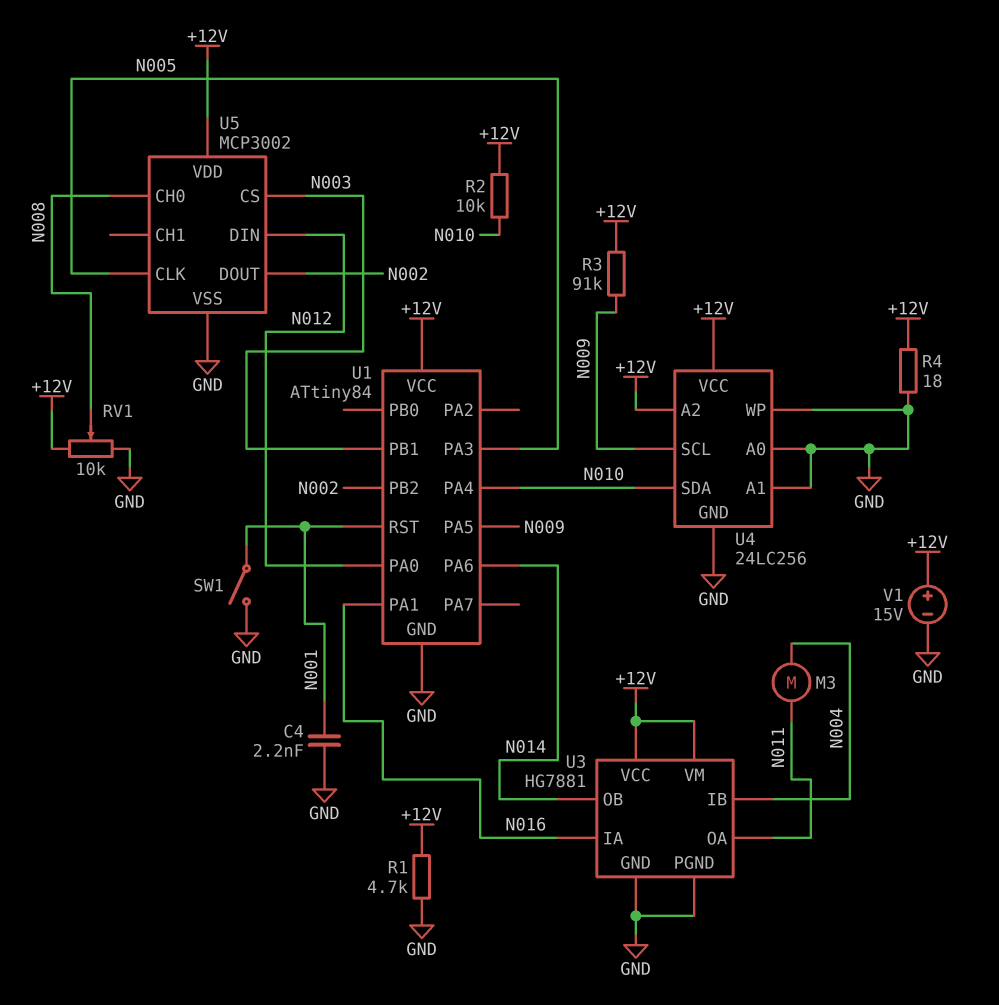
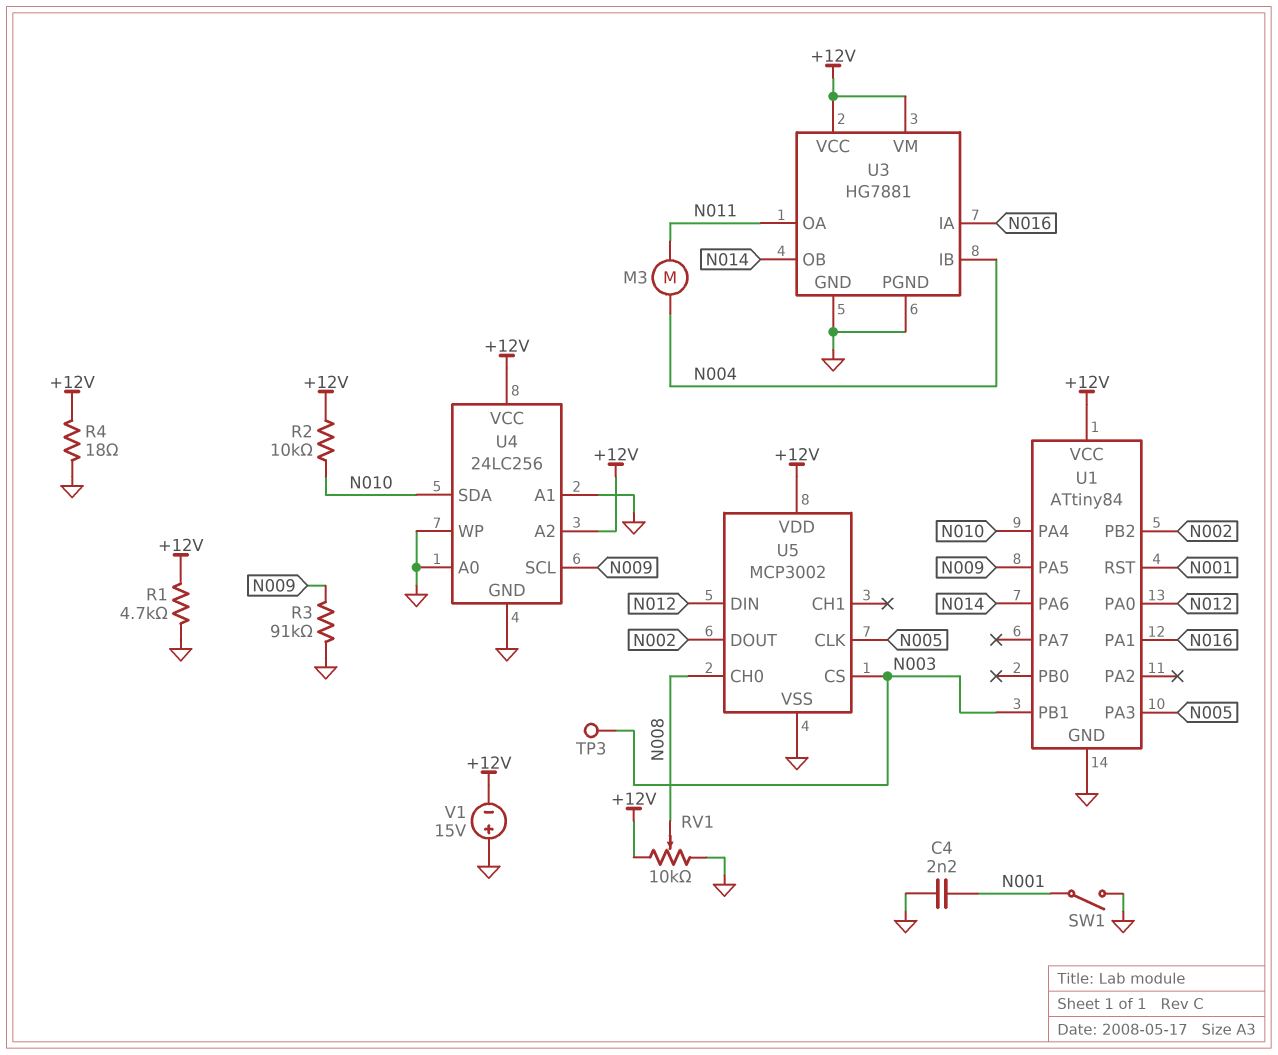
R3: 91k (+12V, N009) -> 91k (GND, N009)
TP3: none -> test point (N003)
V1: 15V (plus +12V, minus GND) -> 15V (plus GND, minus +12V)

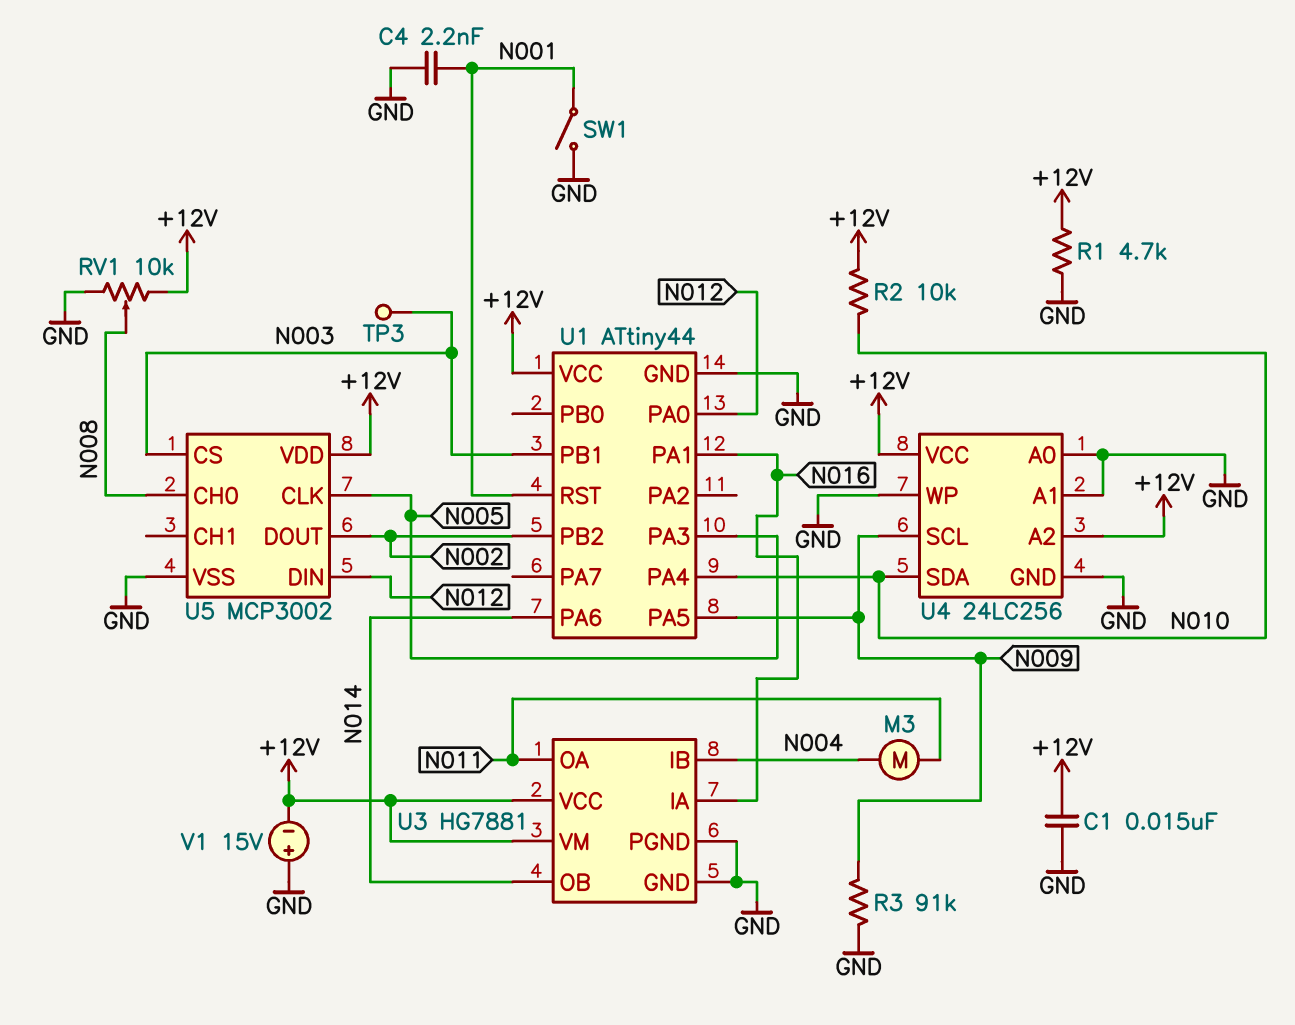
C1: none -> 15nF (+12V, GND)
R4: 18 (+12V, GND) -> none
U1: ATtiny84 -> ATtiny44

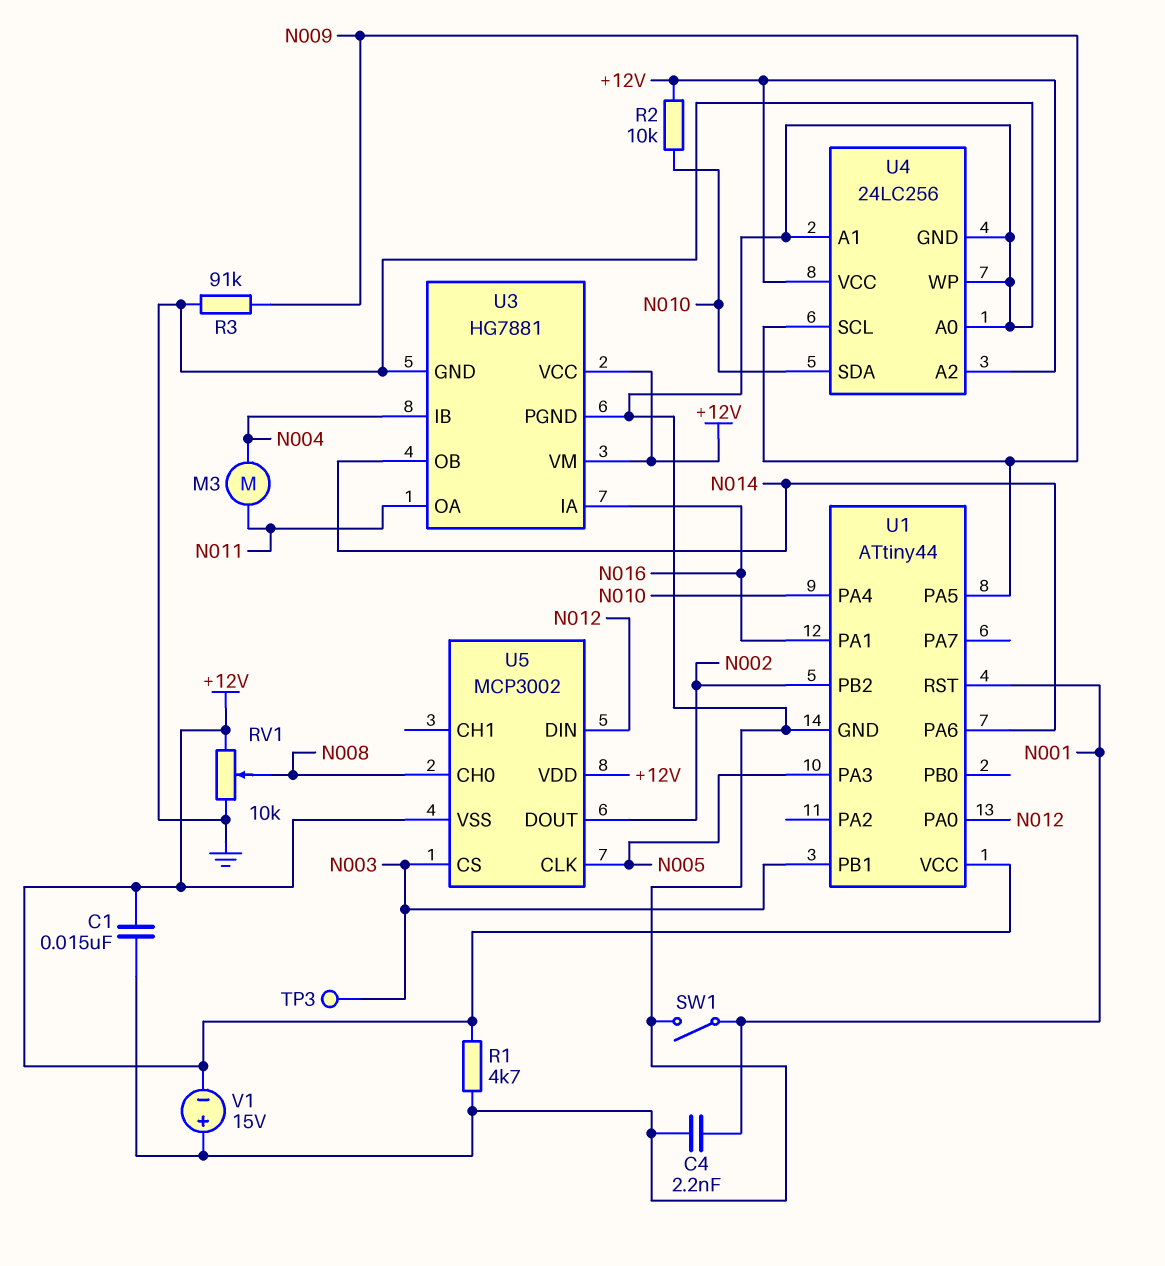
U5 pin VSS: GND -> +12V

